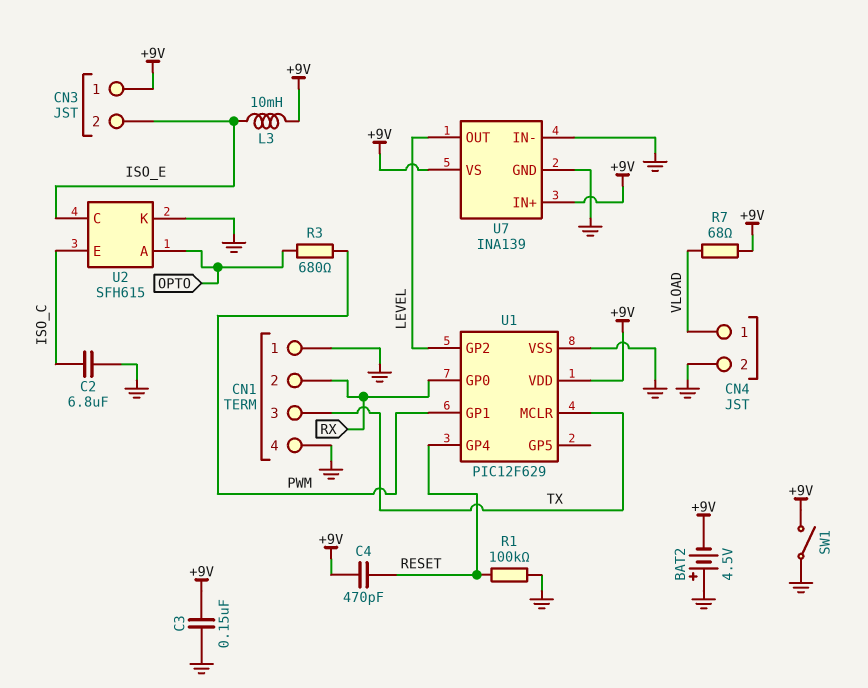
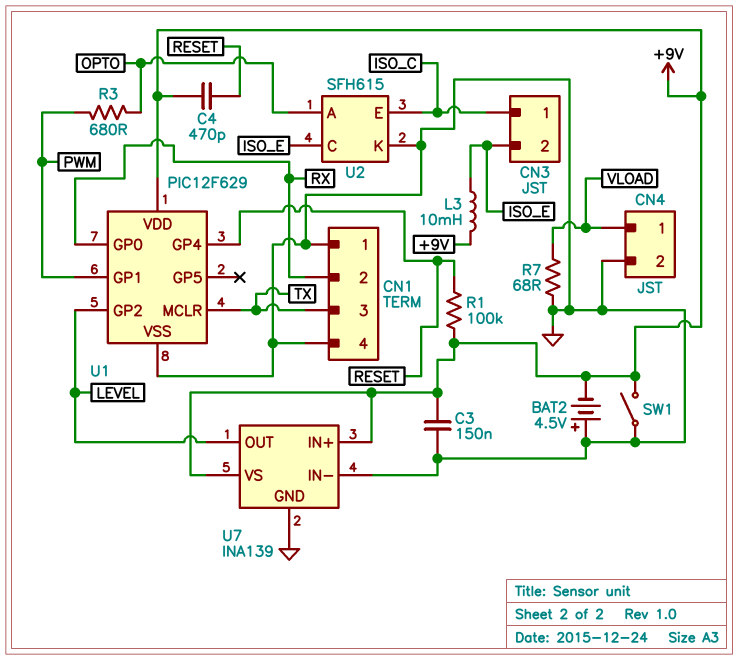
C2: 6.8uF (GND, ISO_C) -> none
CN3 pin 1: +9V -> ISO_C
R1: 100k (GND, RESET) -> 100k (+9V, RESET)
R7: 68 (+9V, VLOAD) -> 68 (GND, VLOAD)

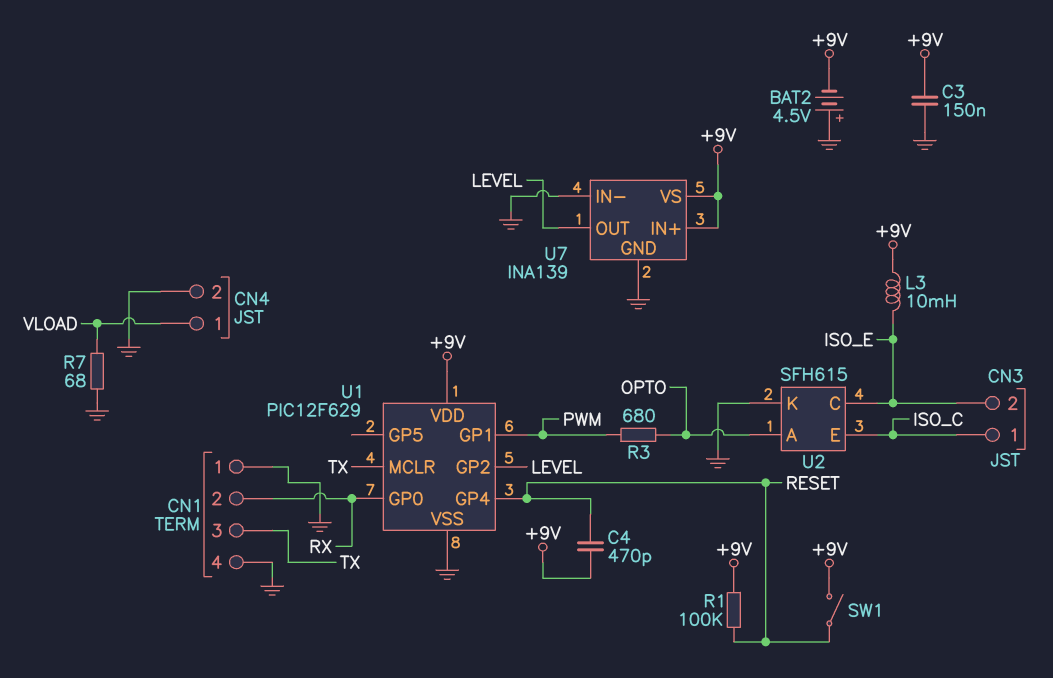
SW1: switch (+9V, GND) -> switch (+9V, RESET)

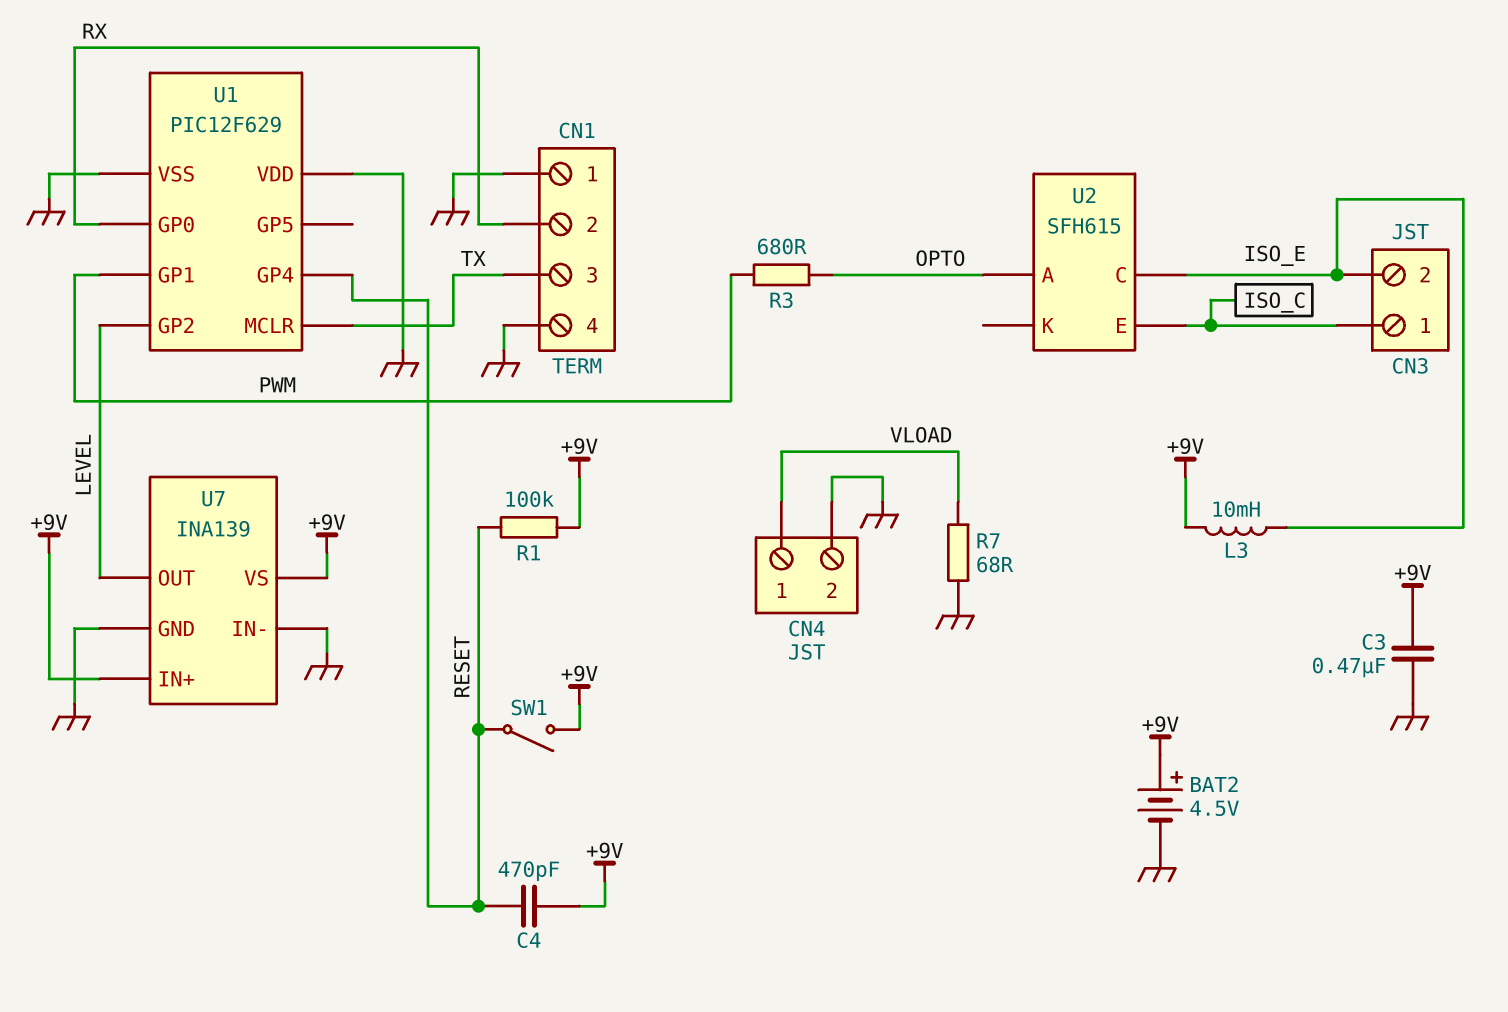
BAT2: 4.5V (plus GND, minus +9V) -> 4.5V (plus +9V, minus GND)
C3: 150nF (+9V, GND) -> 470nF (+9V, GND)
U1 pin VDD: +9V -> GND
U2 pin K: GND -> none

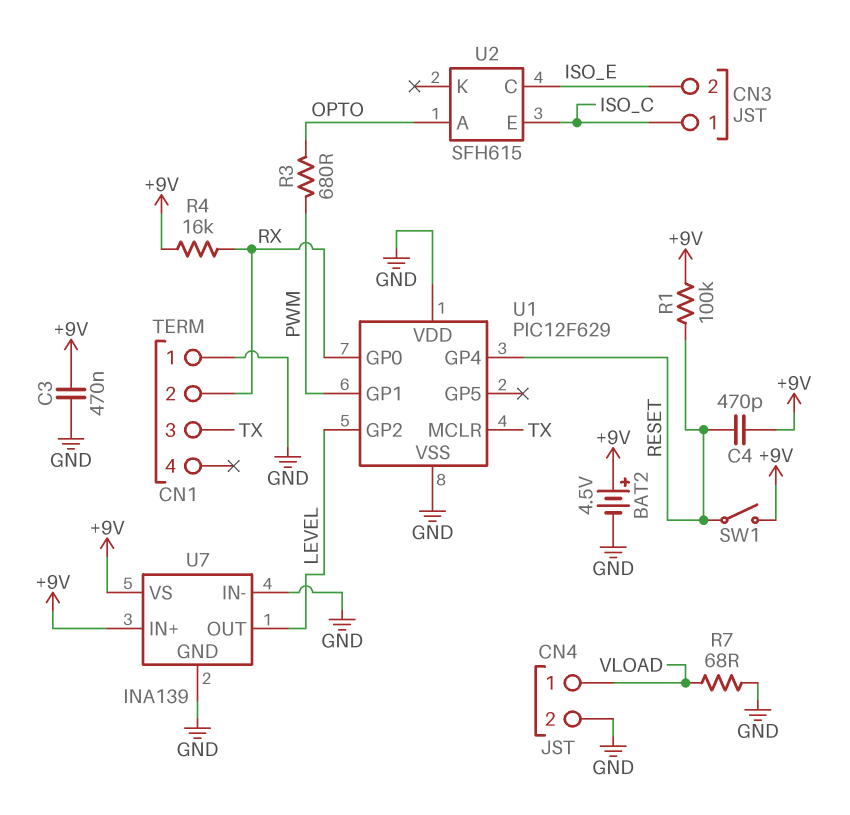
CN1 pin 4: GND -> none
L3: 10mH (+9V, ISO_E) -> none
R4: none -> 16k (+9V, RX)

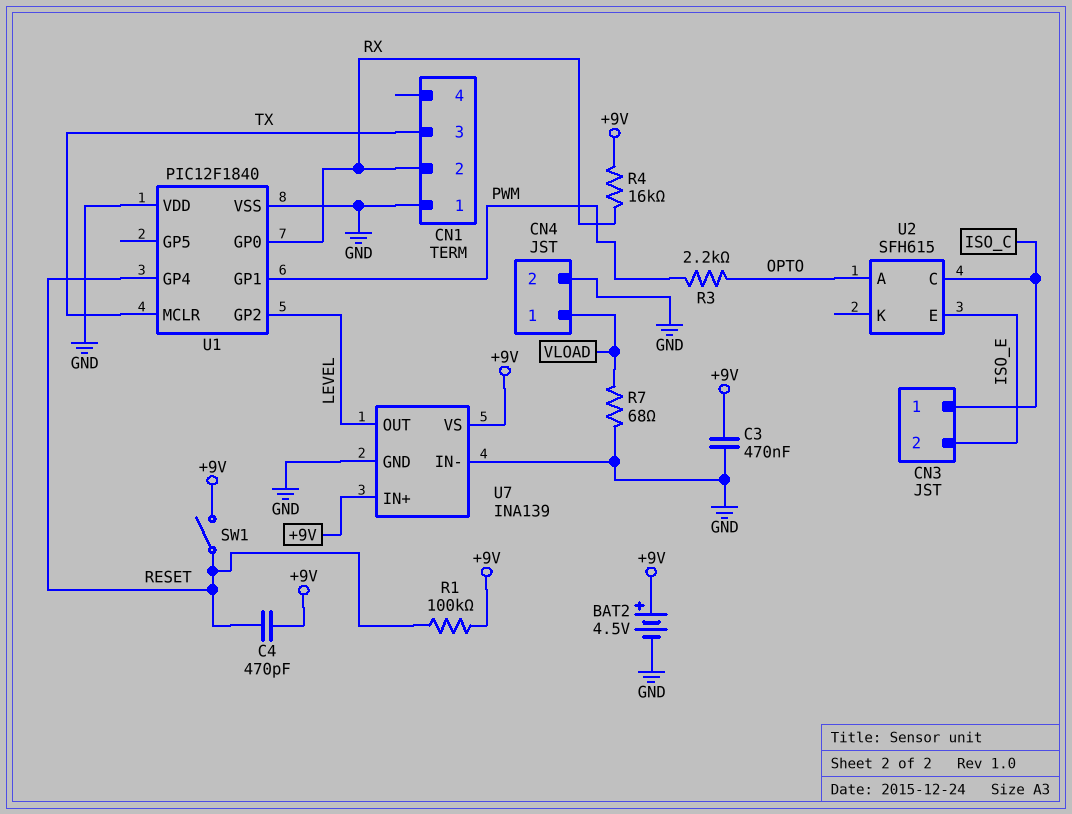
R3: 680 (OPTO, PWM) -> 2.2k (OPTO, PWM)
U1: PIC12F629 -> PIC12F1840
U2 pin C: ISO_E -> ISO_C
U2 pin E: ISO_C -> ISO_E

